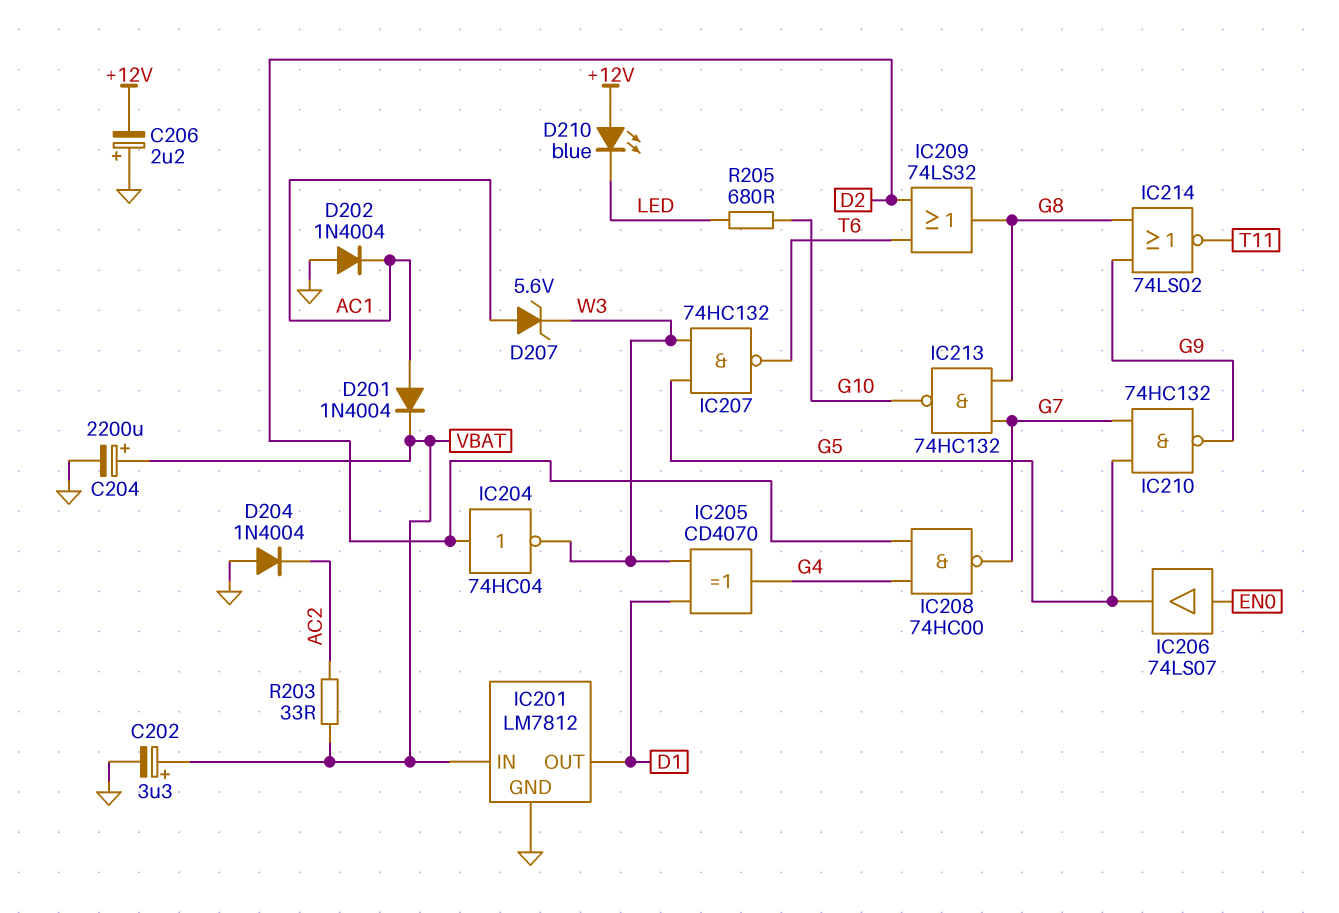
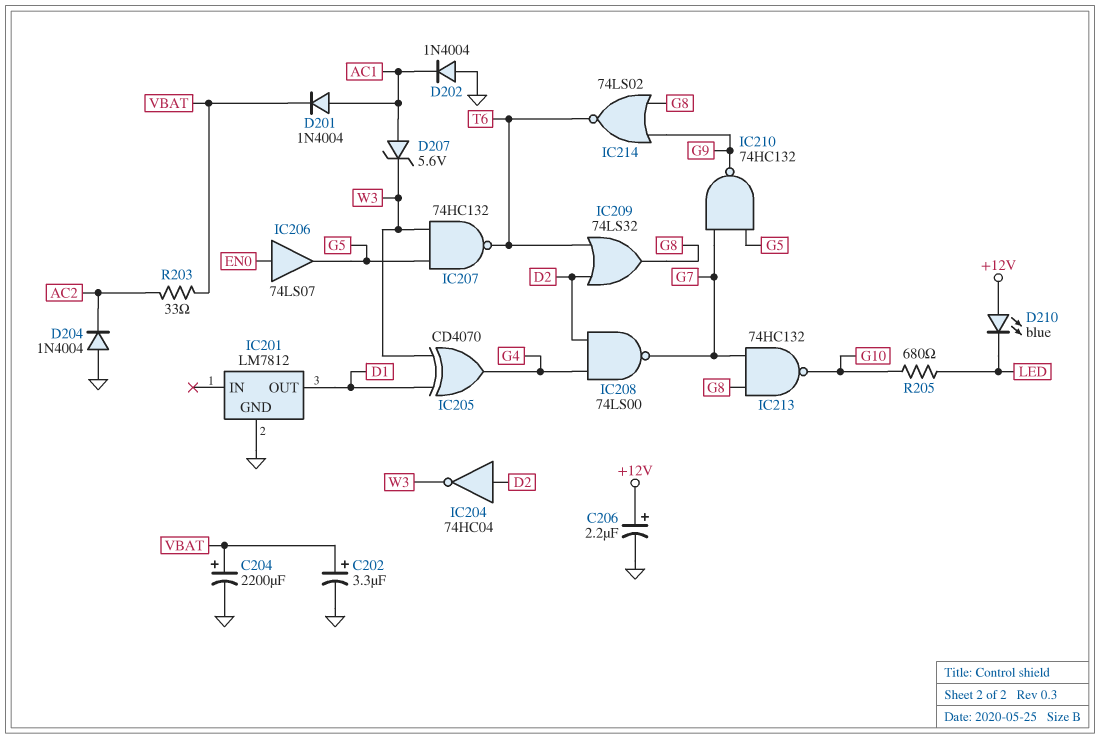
C206: 2.2uF (plus GND, minus +12V) -> 2.2uF (plus +12V, minus GND)
IC201 pin IN: VBAT -> none
IC208: NAND 74HC00 (in D2, in G4, out G7) -> NAND 74LS00 (in D2, in G4, out G7)
IC214: NOR 74LS02 (in G8, in G9, out T11) -> NOR 74LS02 (in G8, in G9, out T6)

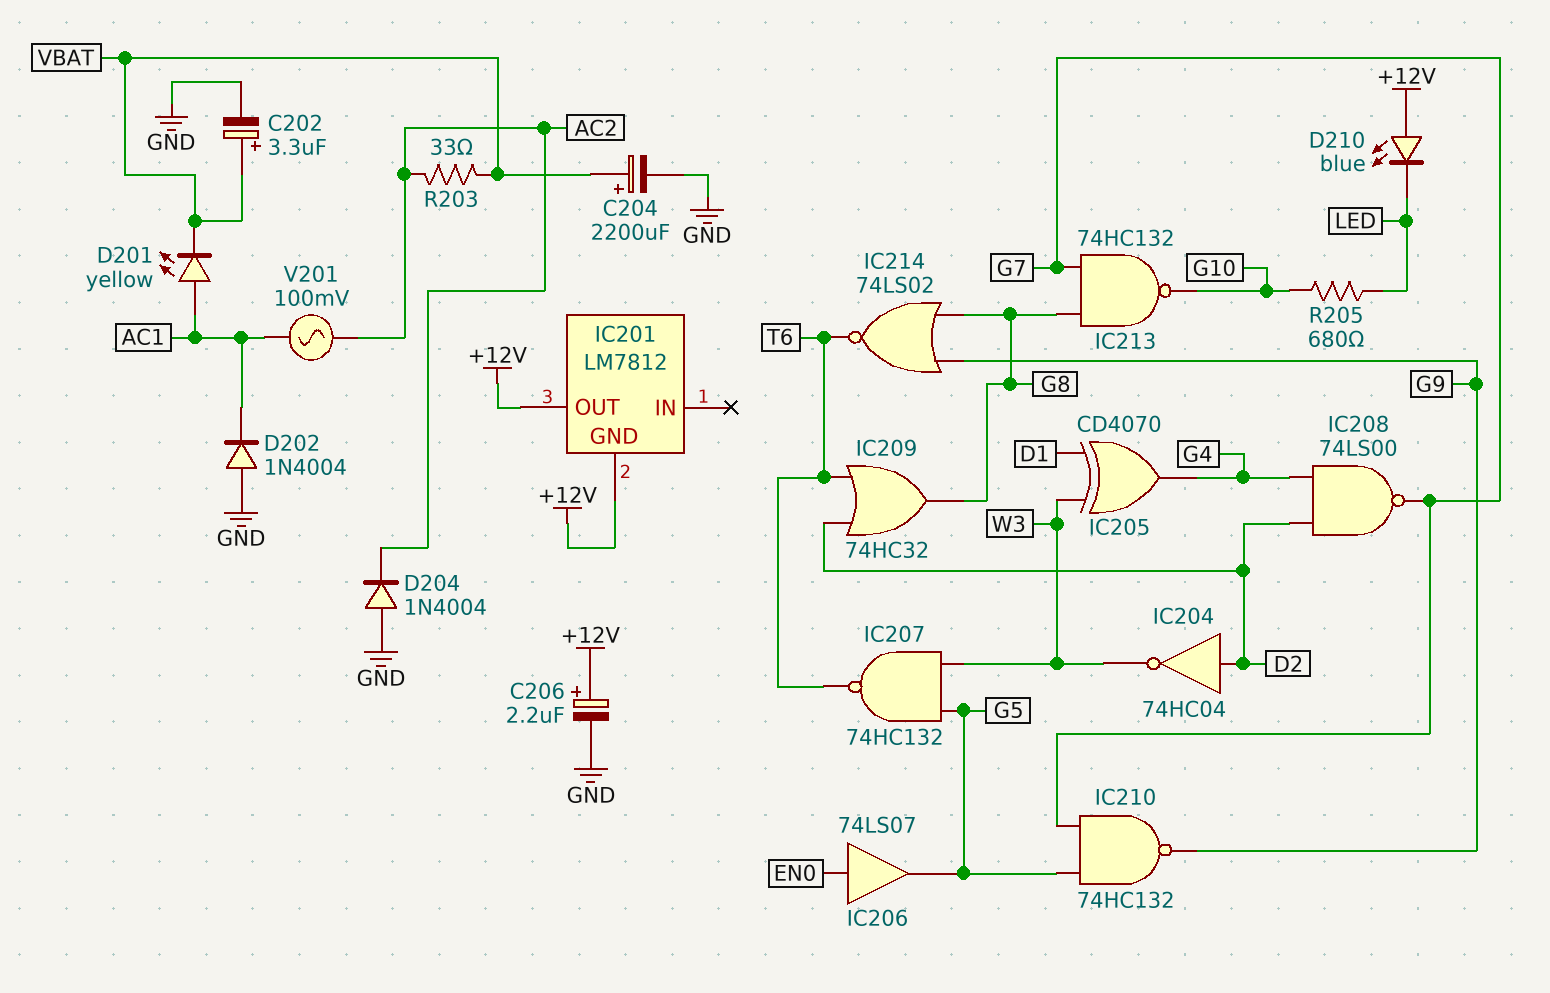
D201: diode 1N4004 (A AC1, K VBAT) -> LED yellow (A AC1, K VBAT)
D207: zener 5.6V (A AC1, K W3) -> none
IC201 pin GND: GND -> +12V
IC201 pin OUT: D1 -> +12V
IC209: OR 74LS32 (in D2, in T6, out G8) -> OR 74HC32 (in D2, in T6, out G8)
V201: none -> AC 100mV (AC1, AC2)

